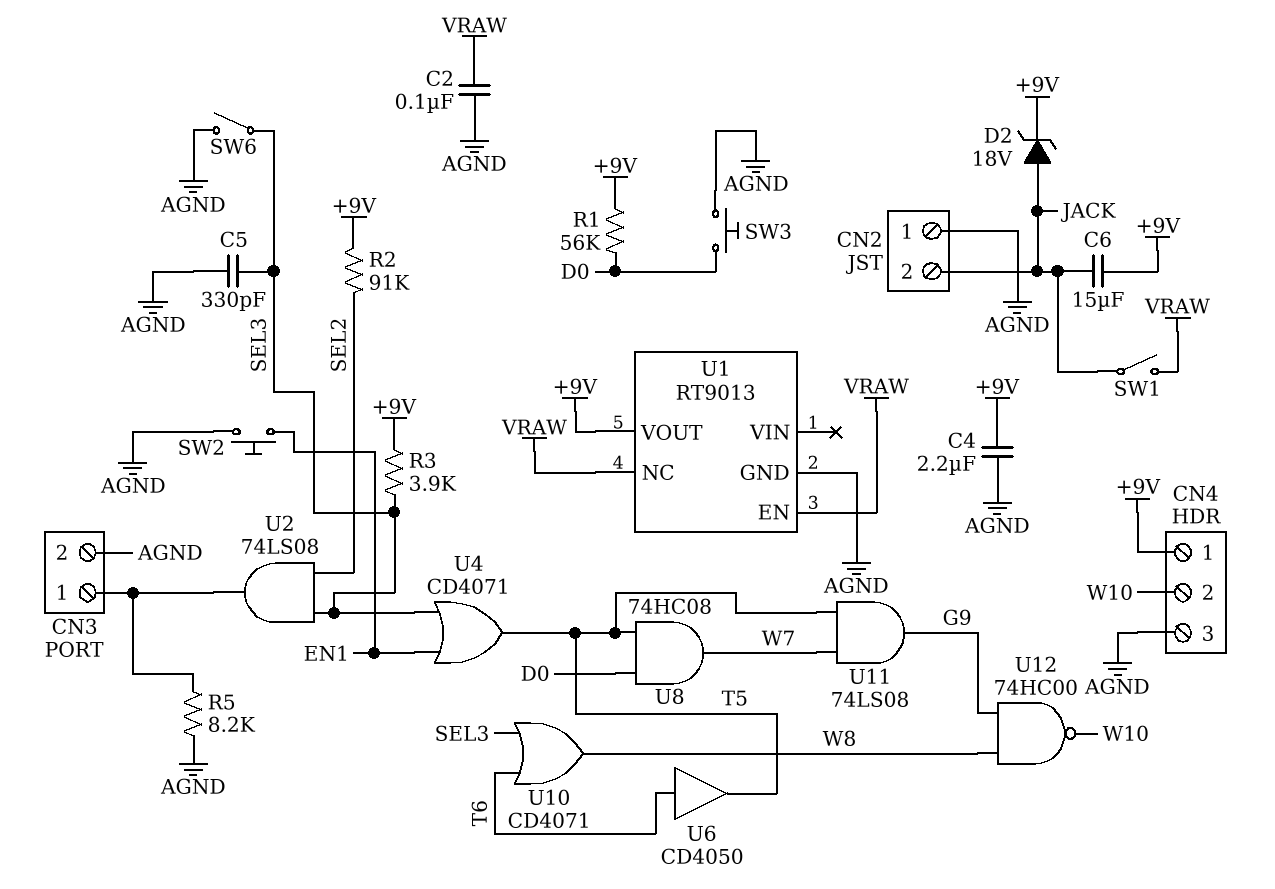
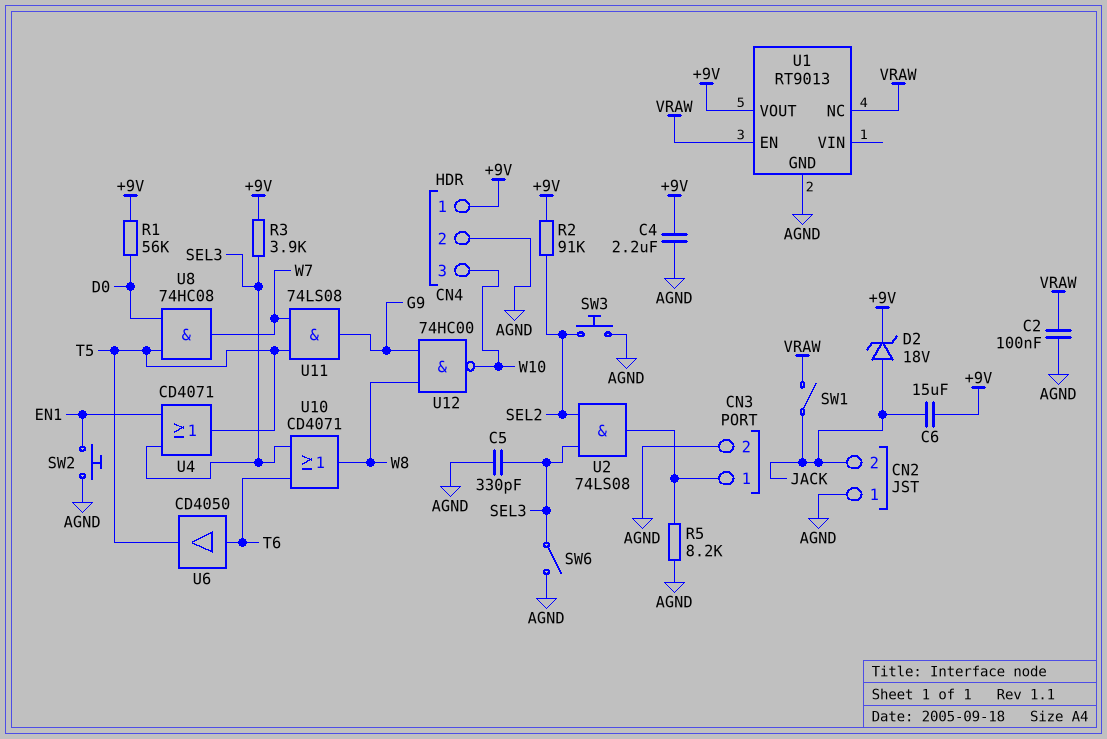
CN4 pin 2: W10 -> AGND
CN4 pin 3: AGND -> W10
SW3: button (AGND, D0) -> button (AGND, SEL2)

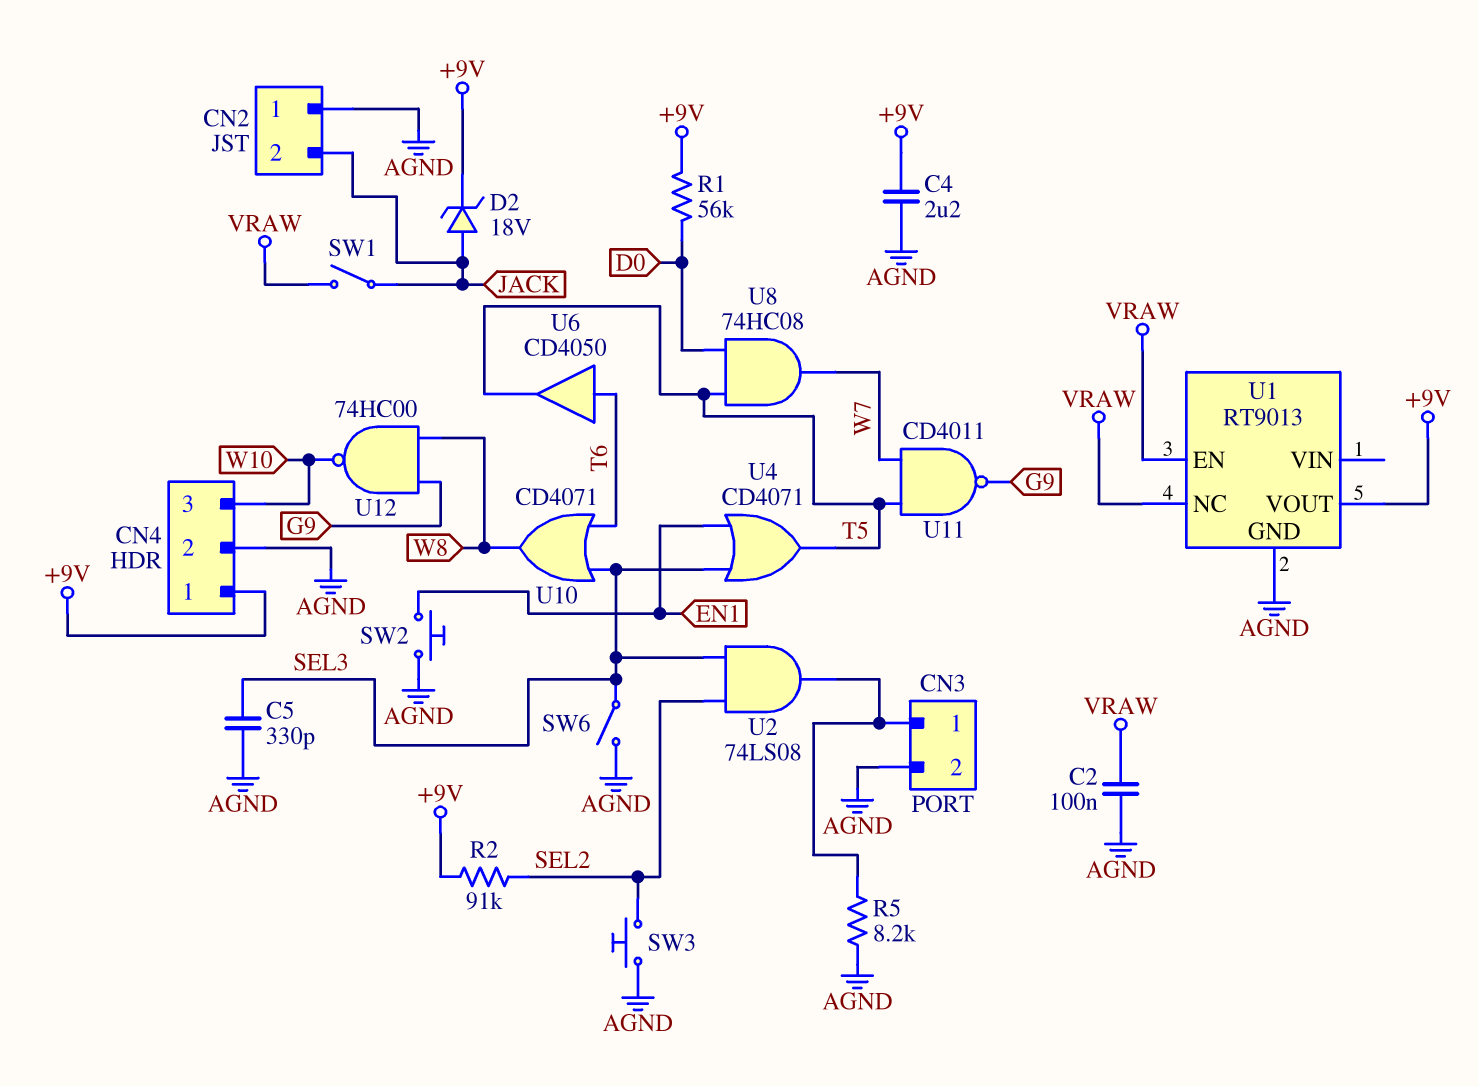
C6: 15uF (+9V, JACK) -> none
R3: 3.9k (+9V, SEL3) -> none
U11: AND 74LS08 (in T5, in W7, out G9) -> NAND CD4011 (in T5, in W7, out G9)

